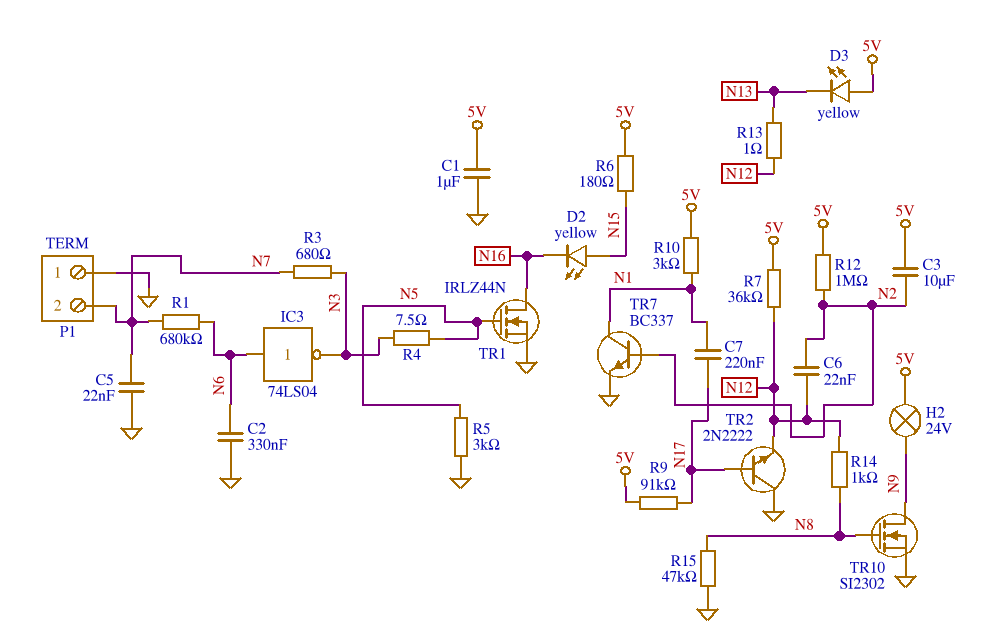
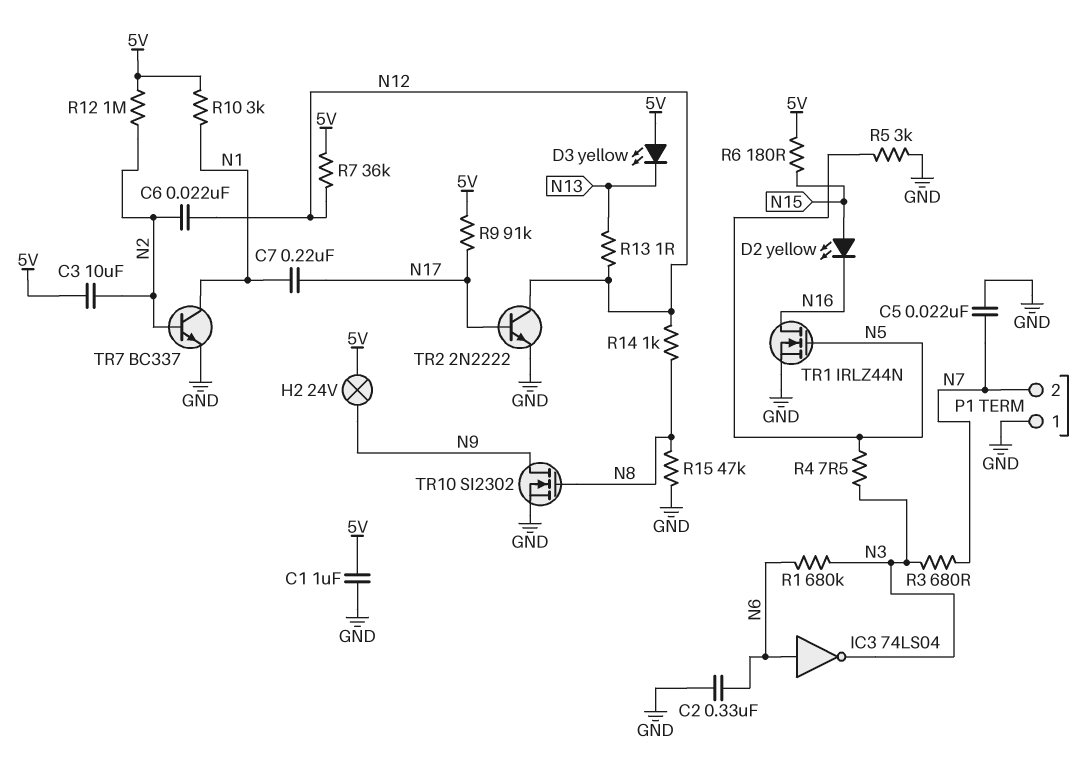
R1: 680k (N6, N7) -> 680k (N3, N6)
TR2: NPN 2N2222 (B N17, C GND, E N12) -> NPN 2N2222 (B N17, C N12, E GND)

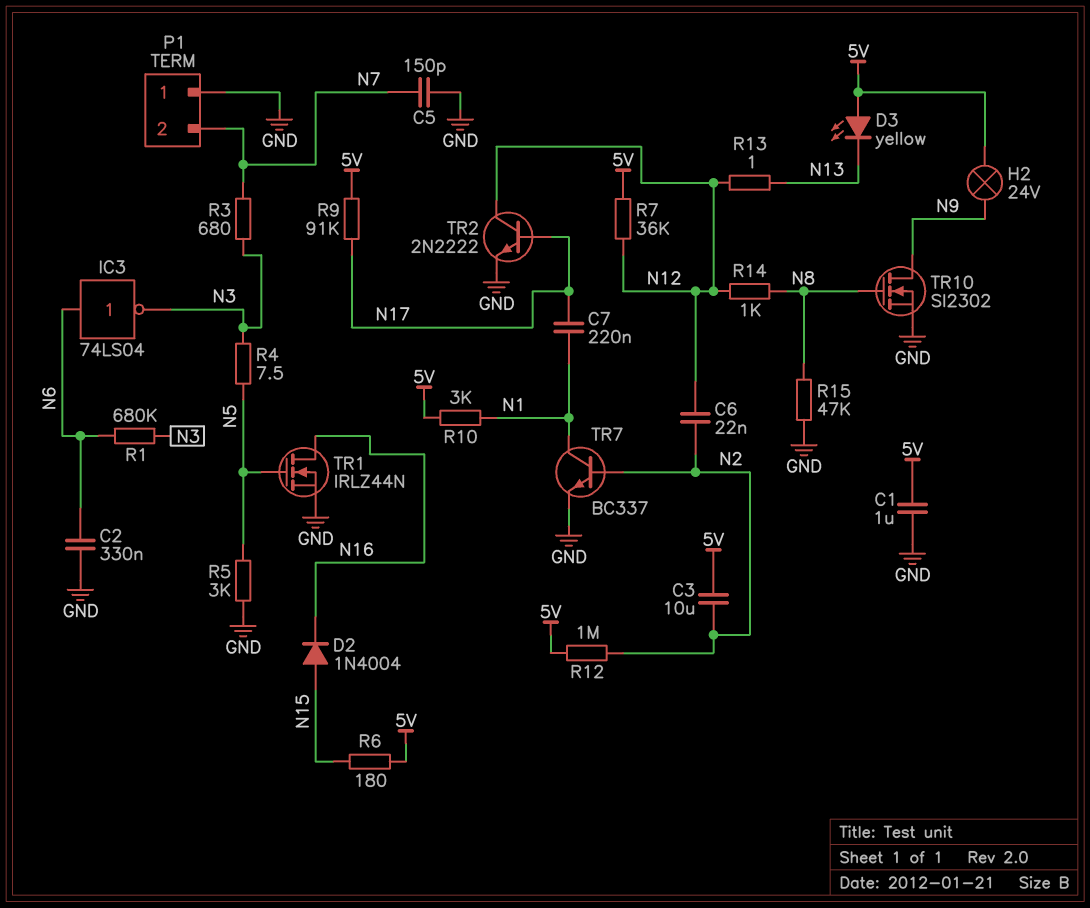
C5: 22nF (GND, N7) -> 150pF (GND, N7)
D2: LED yellow (A N15, K N16) -> diode 1N4004 (A N15, K N16)

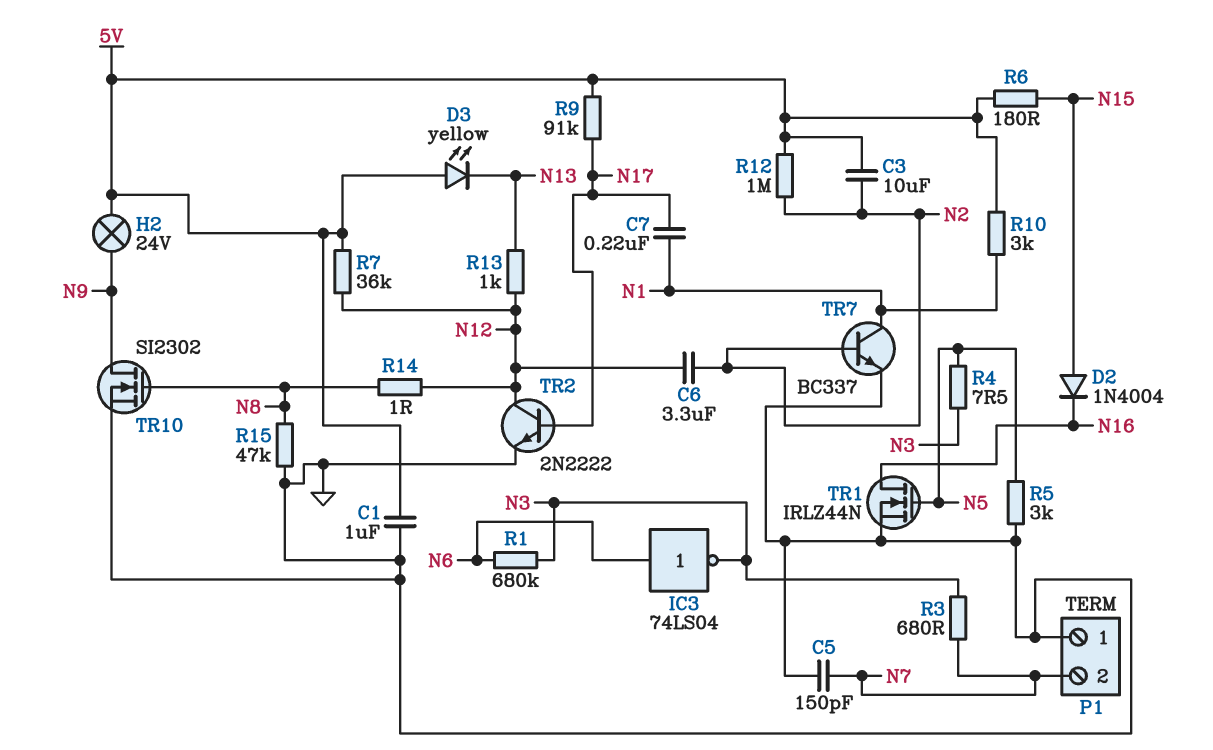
C2: 330nF (GND, N6) -> none
C6: 22nF (N2, N12) -> 3.3uF (N2, N12)
R13: 1 (N12, N13) -> 1k (N12, N13)
R14: 1k (N8, N12) -> 1 (N8, N12)

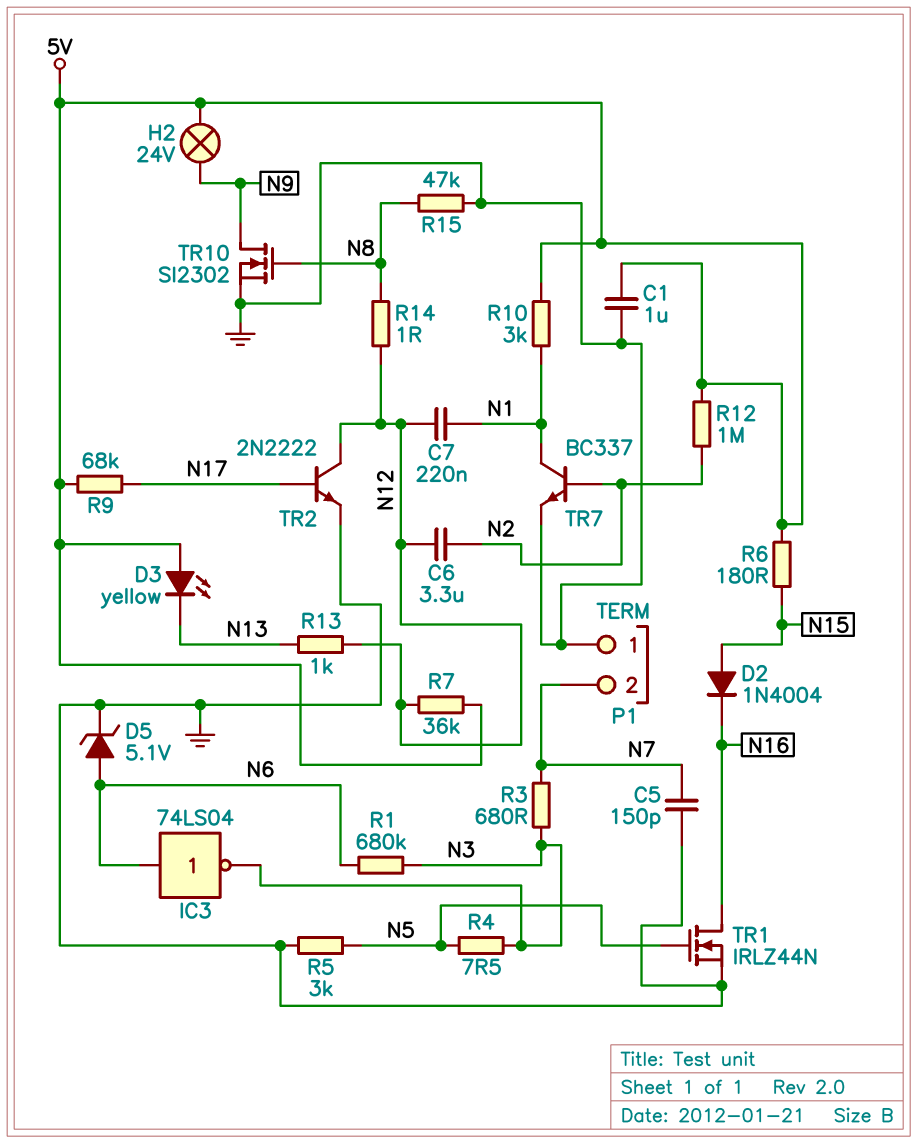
C3: 10uF (5V, N2) -> none
C7: 220nF (N1, N17) -> 220nF (N1, N12)
D5: none -> zener 5.1V (A N6, K GND)
R9: 91k (5V, N17) -> 68k (5V, N17)

